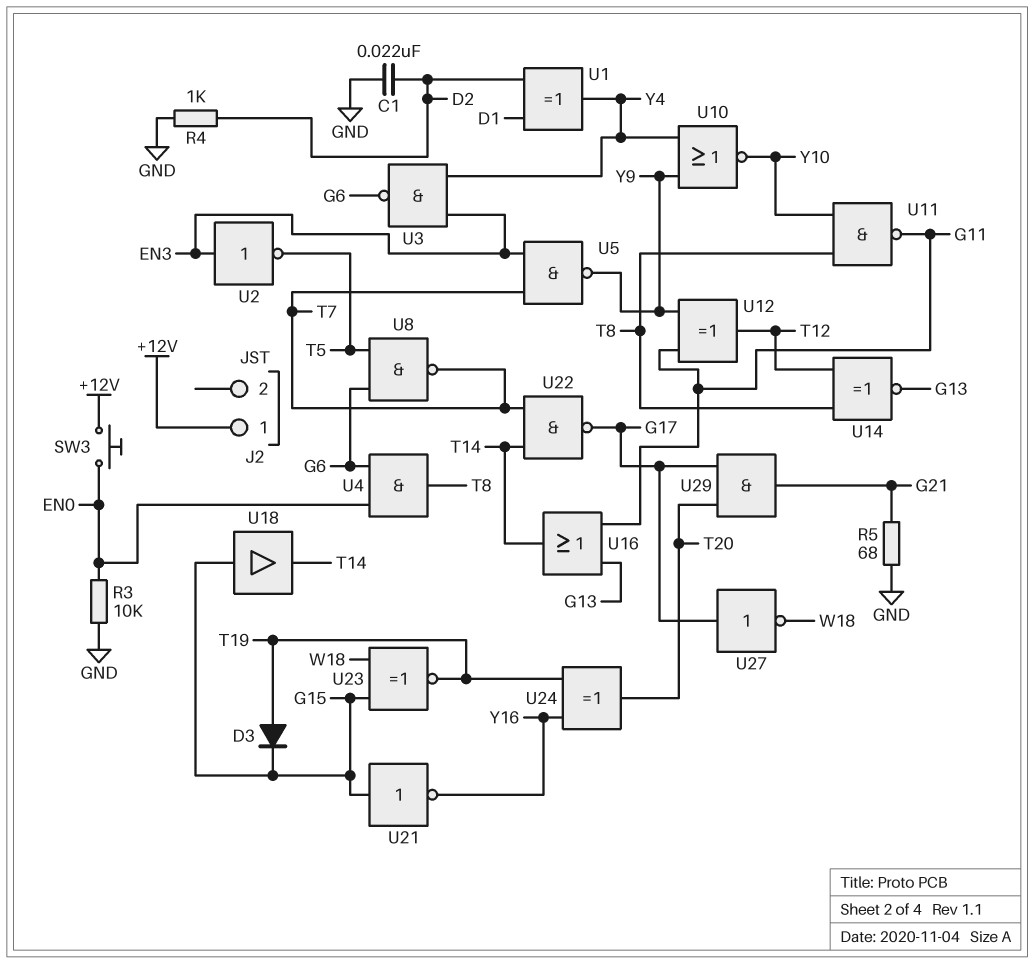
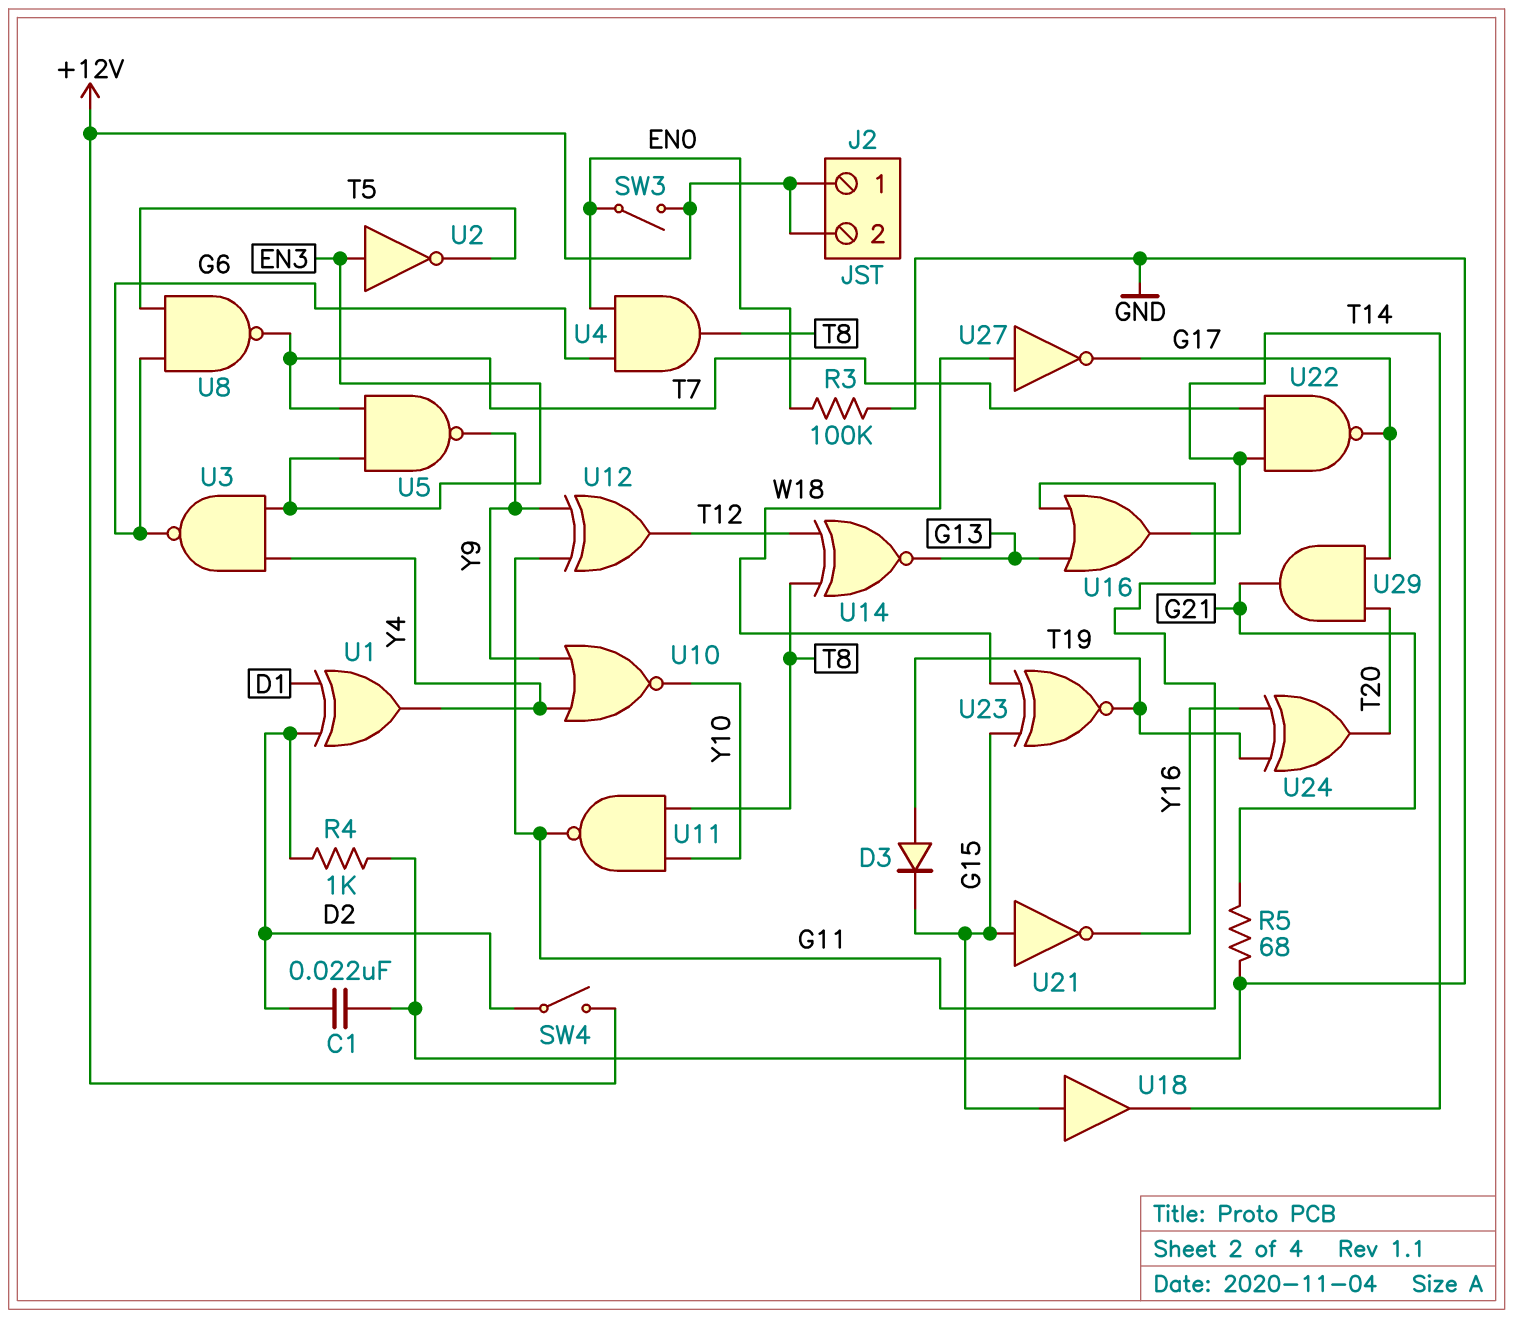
J2 pin 2: none -> +12V
R3: 10k (EN0, GND) -> 100k (EN0, GND)
SW3: button (+12V, EN0) -> switch (+12V, EN0)
SW4: none -> switch (+12V, D2)
U27: NOT (in G17, out W18) -> NOT (in W18, out G17)

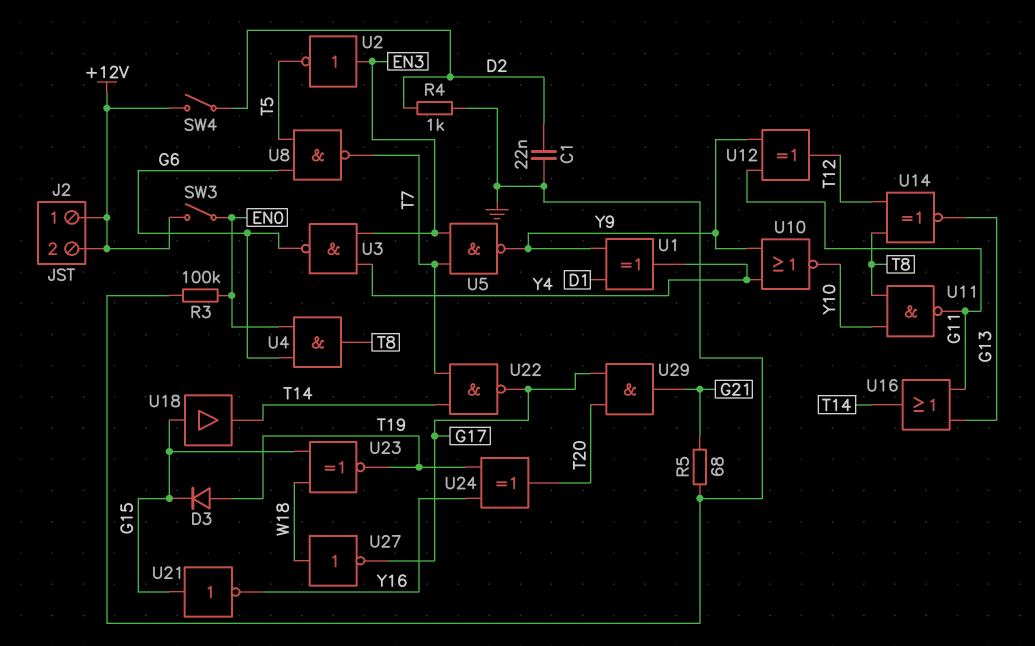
U1: XOR (in D1, in D2, out Y4) -> XOR (in D1, in Y9, out Y4)

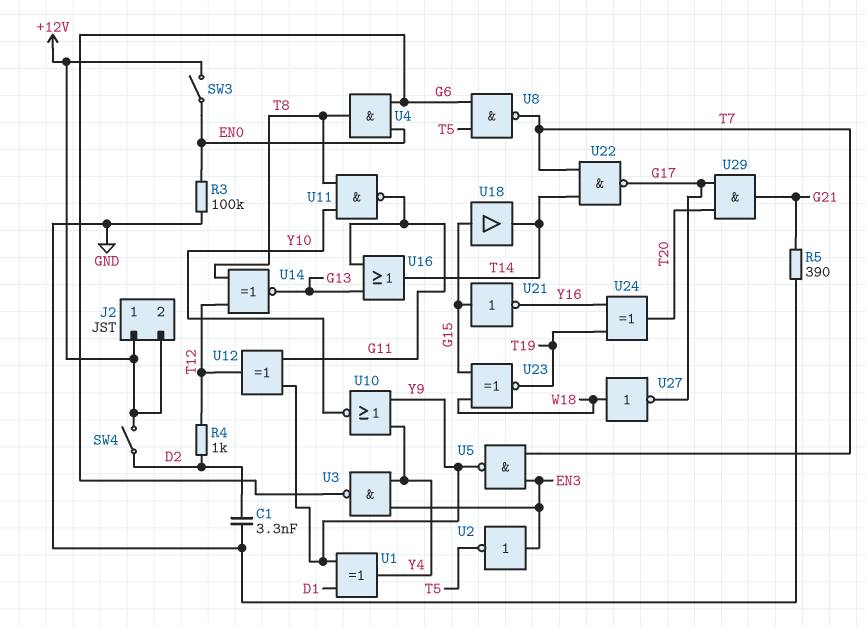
C1: 22nF (D2, GND) -> 3.3nF (D2, GND)
D3: diode (A T19, K G15) -> none
R4: 1k (D2, GND) -> 1k (D2, T12)
R5: 68 (G21, GND) -> 390 (G21, GND)

